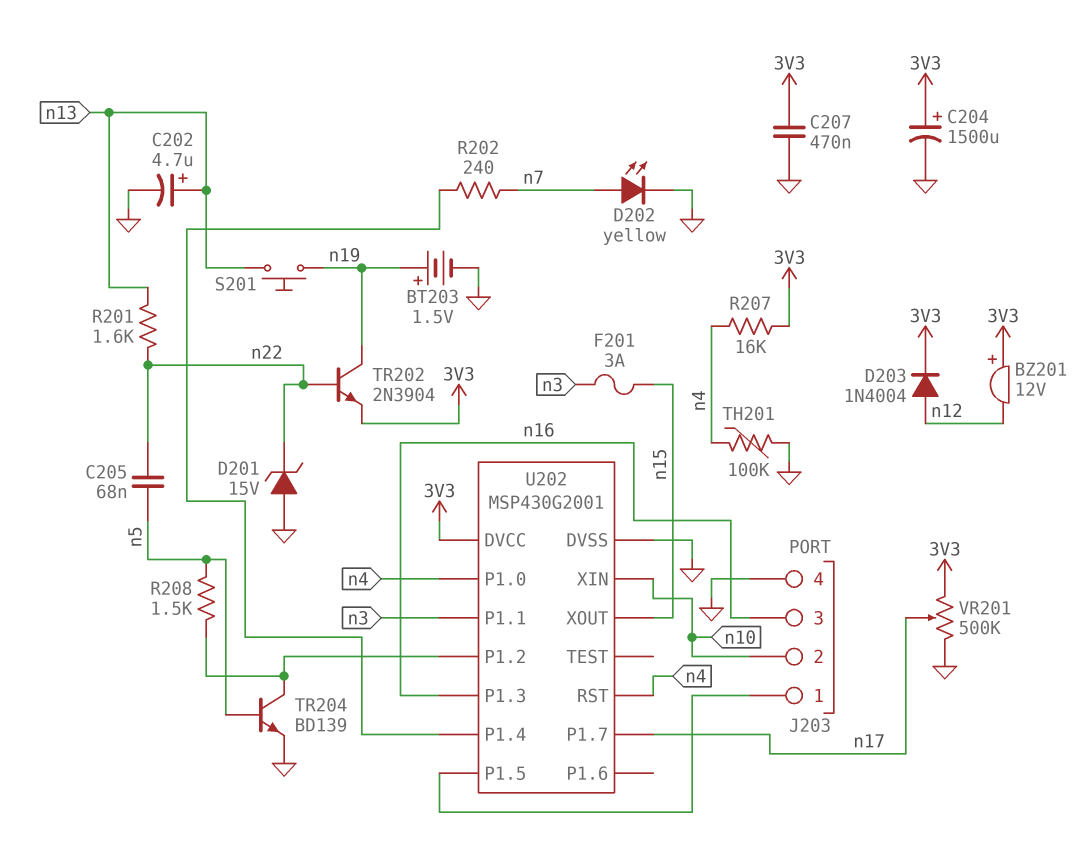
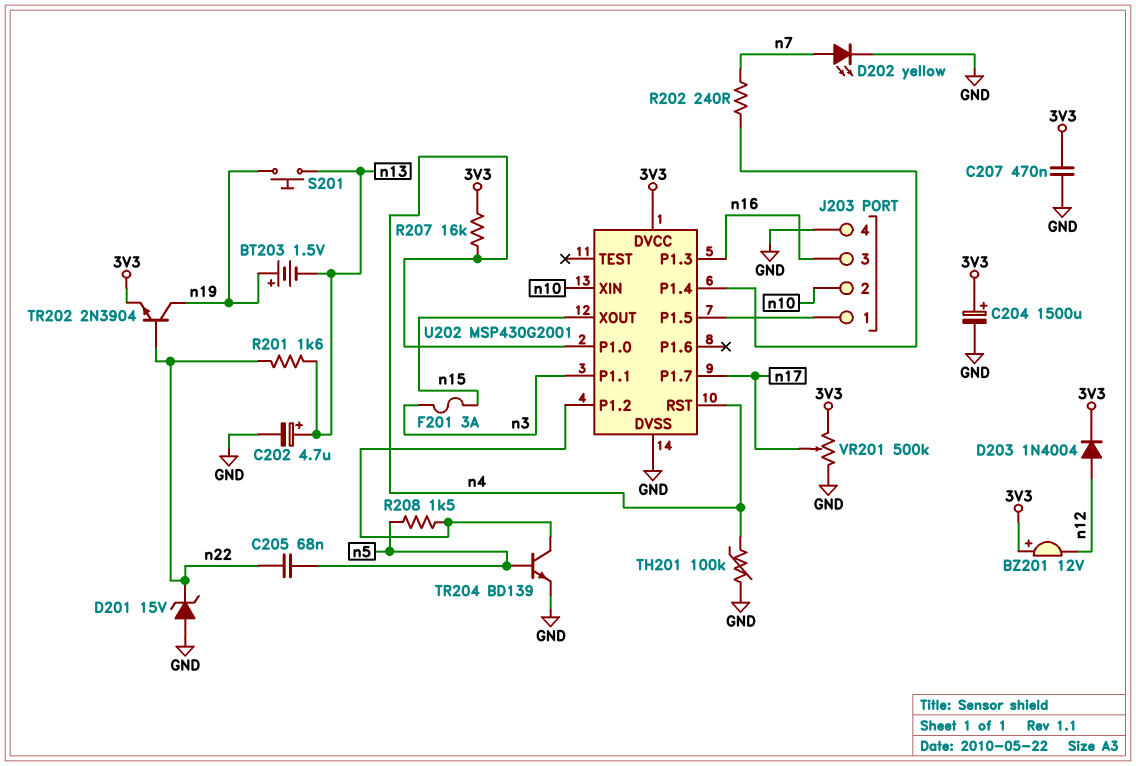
BT203: 1.5V (plus n19, minus GND) -> 1.5V (plus n19, minus n13)

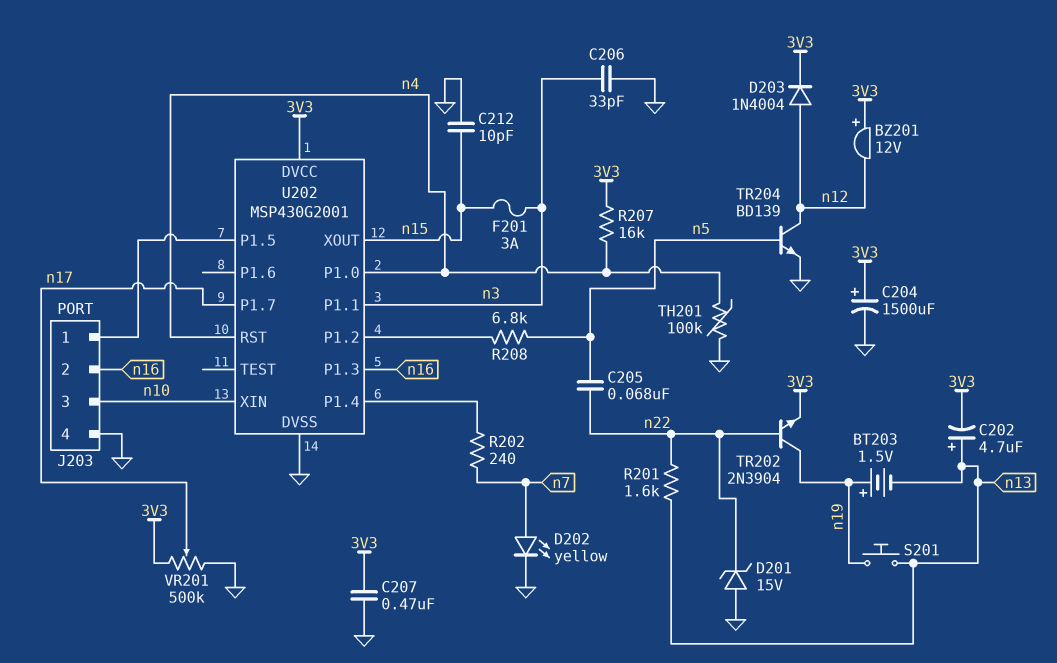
C202: 4.7uF (plus n13, minus GND) -> 4.7uF (plus n13, minus 3V3)
C206: none -> 33pF (GND, n3)
C212: none -> 10pF (GND, n15)
J203 pin 2: n10 -> n16
J203 pin 3: n16 -> n10
R208: 1.5k (U202/P1.2, n5) -> 6.8k (U202/P1.2, n5)
TR204: NPN BD139 (B n5, C U202/P1.2, E GND) -> NPN BD139 (B n5, C n12, E GND)

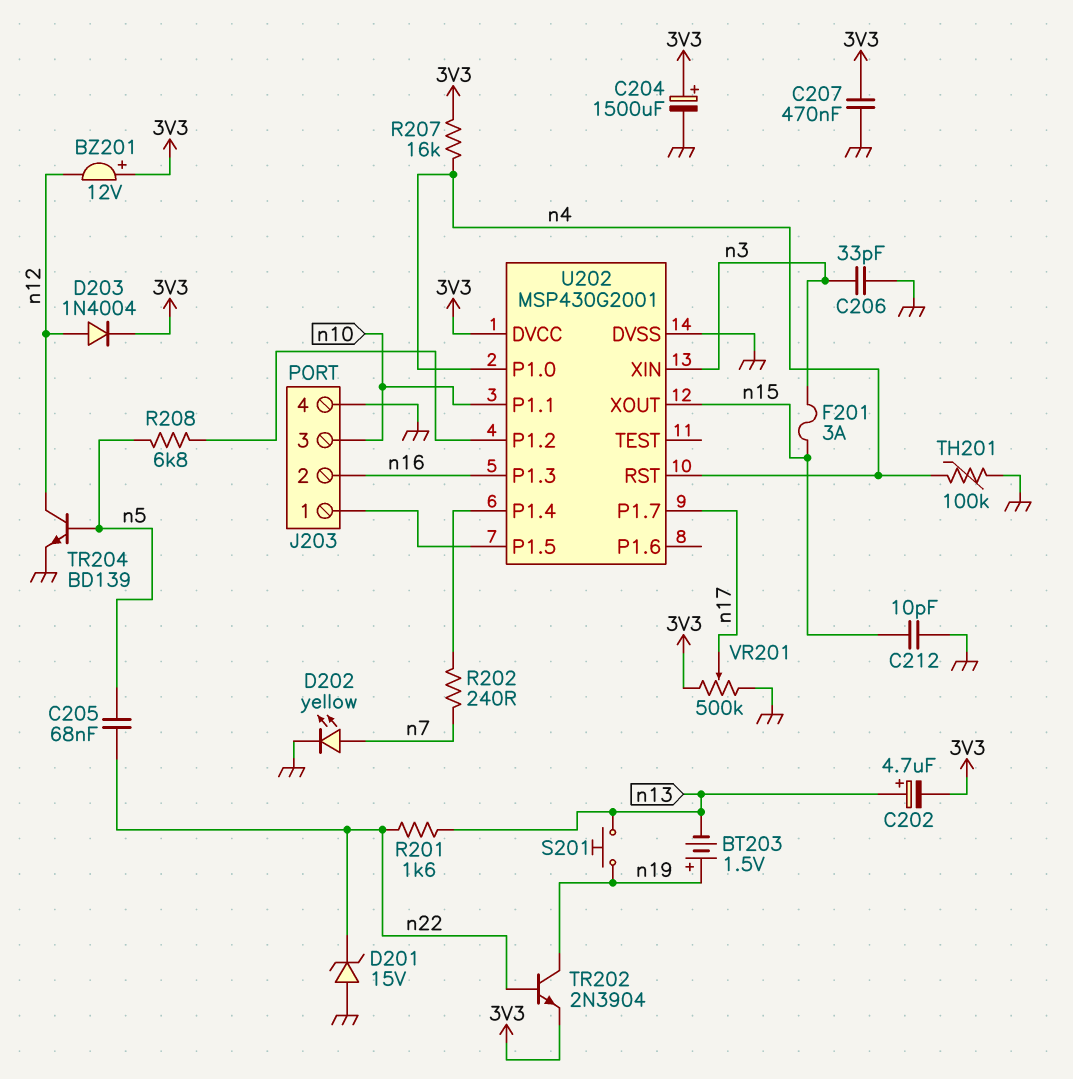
U202 pin P1.1: n3 -> n10
U202 pin XIN: n10 -> n3

